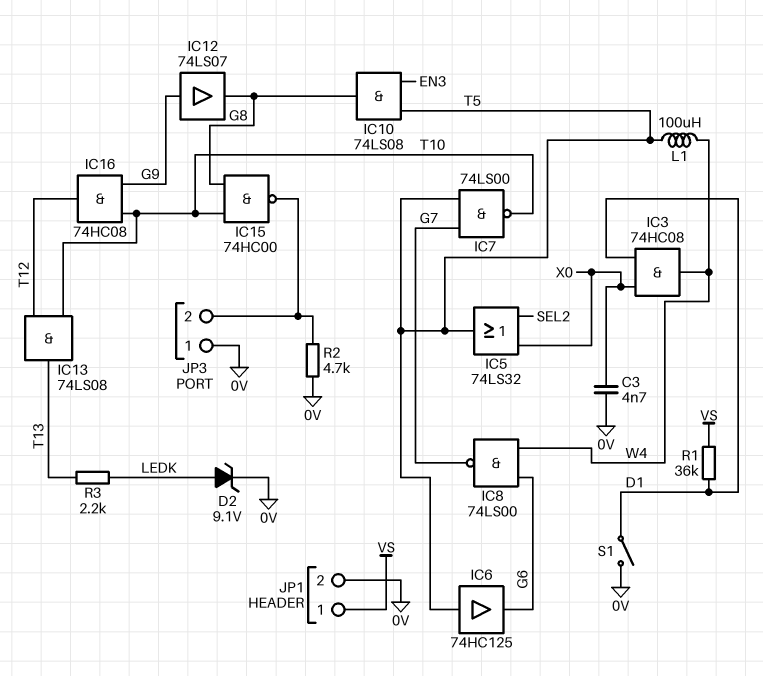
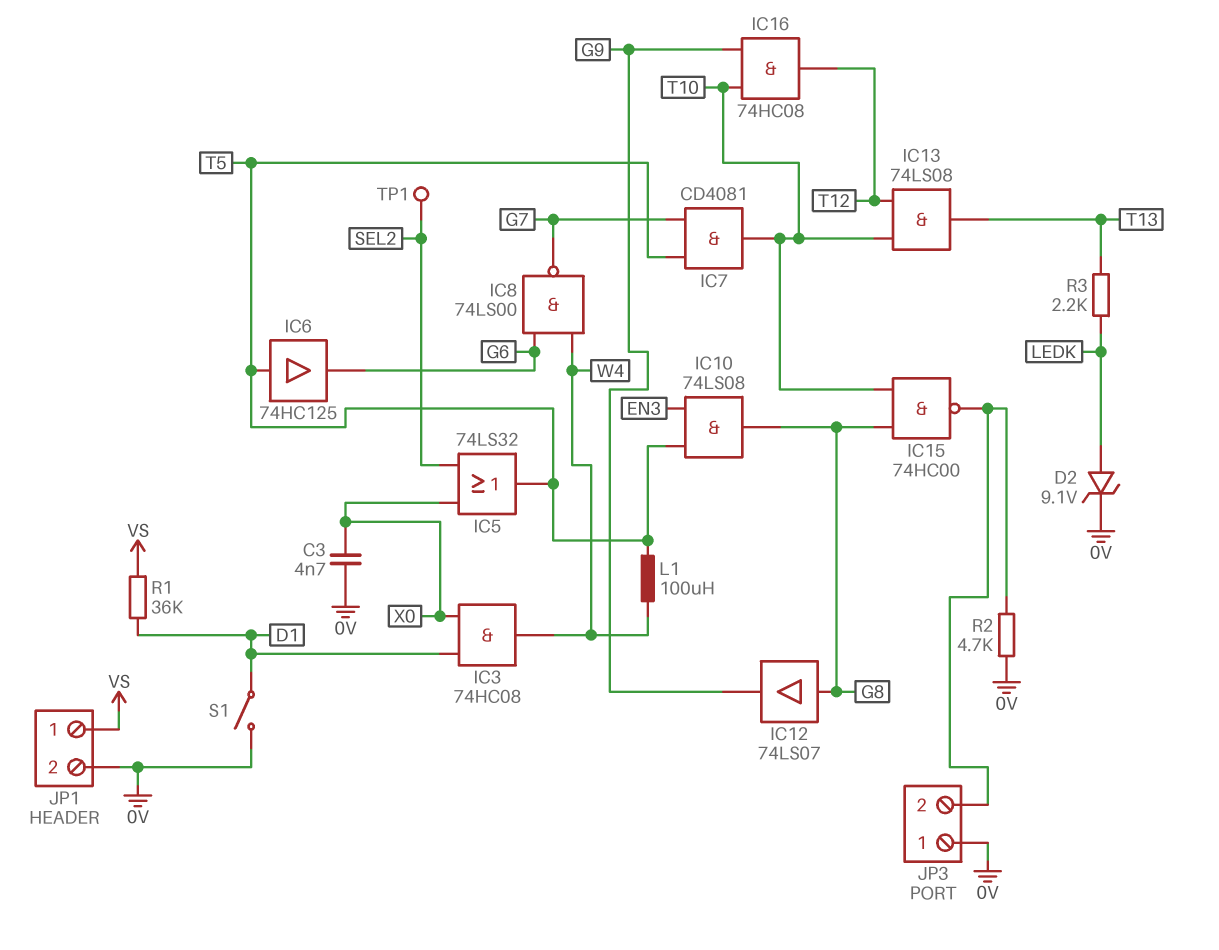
IC7: NAND 74LS00 (in G7, in T5, out T10) -> AND CD4081 (in G7, in T5, out T10)
IC12: buffer 74LS07 (in G9, out G8) -> buffer 74LS07 (in G8, out G9)
TP1: none -> test point (SEL2)

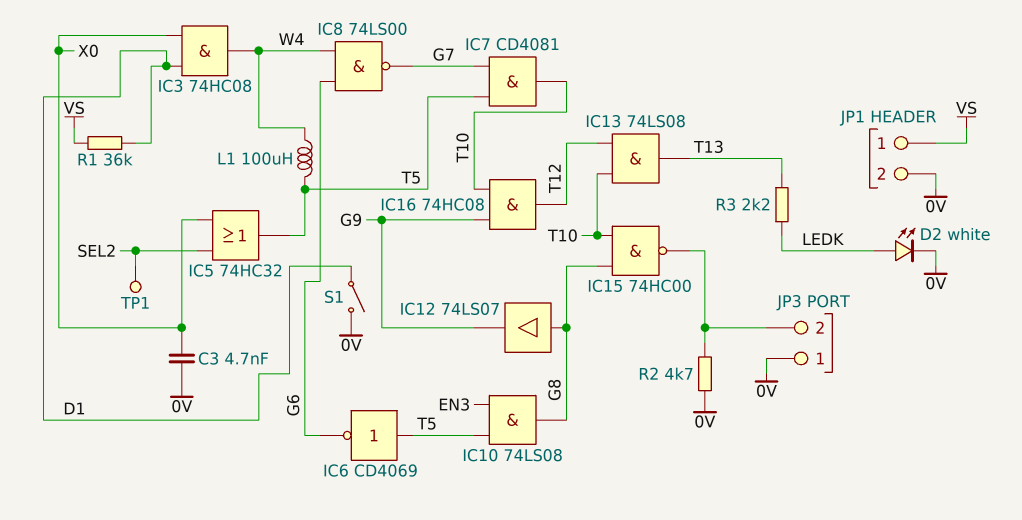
D2: zener 9.1V (A LEDK, K 0V) -> LED white (A LEDK, K 0V)
IC5: OR 74LS32 (in SEL2, in X0, out T5) -> OR 74HC32 (in SEL2, in X0, out T5)
IC6: buffer 74HC125 (in T5, out G6) -> NOT CD4069 (in T5, out G6)

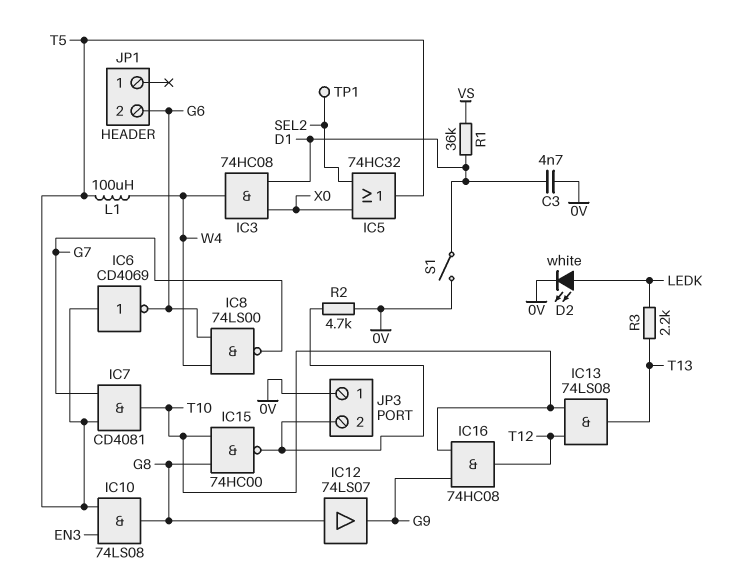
C3: 4.7nF (0V, X0) -> 4.7nF (0V, D1)
JP1 pin 1: VS -> none
JP1 pin 2: 0V -> G6

